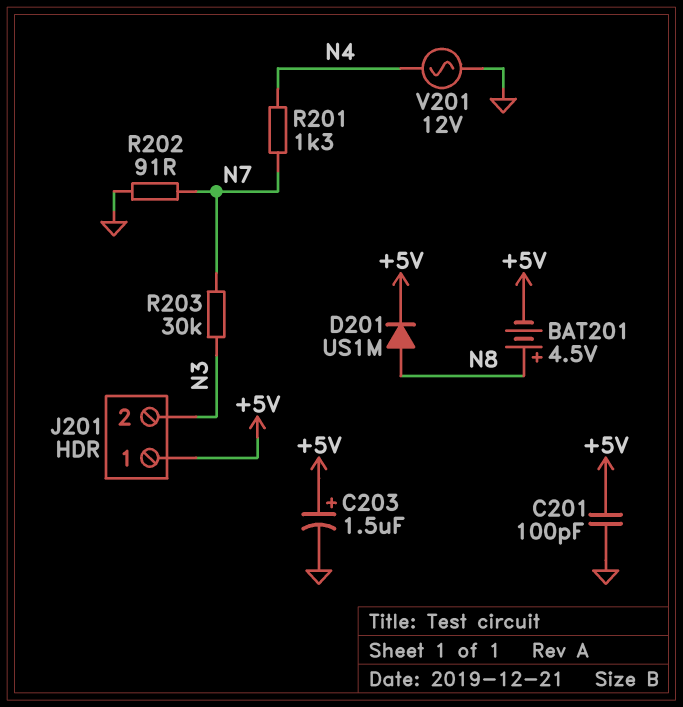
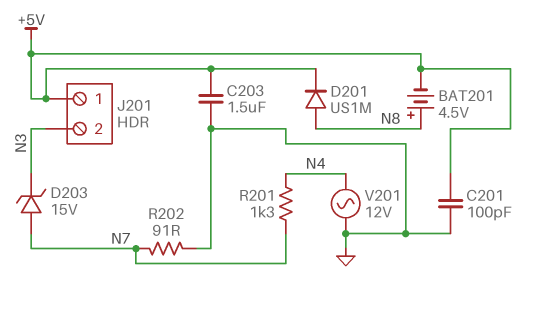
C203: 1.5uF (plus +5V, minus GND) -> 1.5uF (+5V, GND)
D203: none -> zener 15V (A N7, K N3)
R203: 30k (N3, N7) -> none

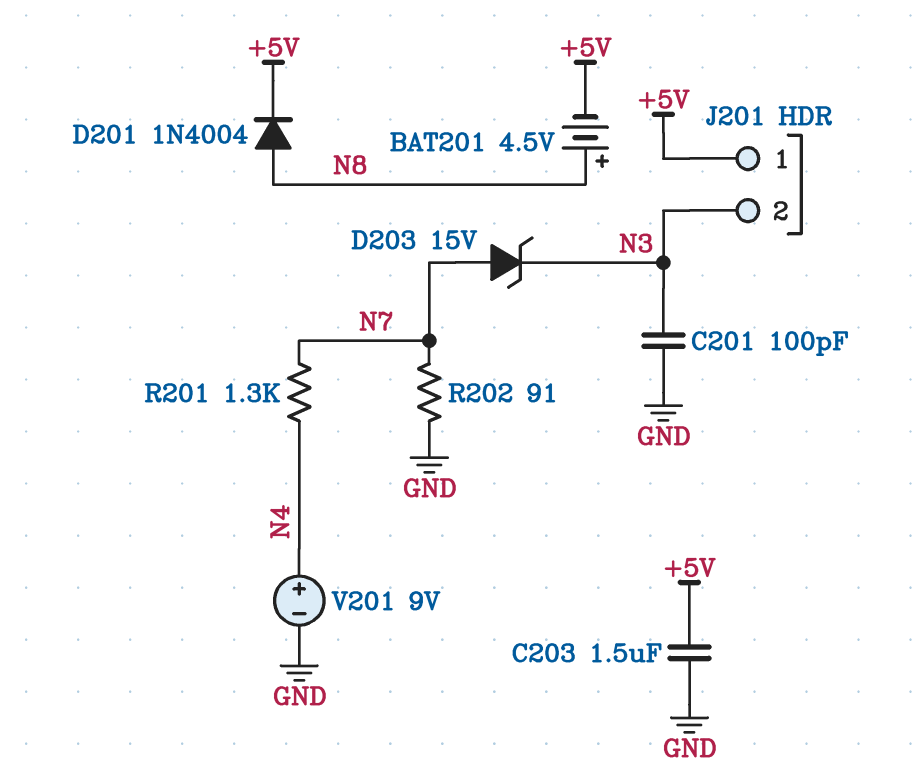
C201: 100pF (+5V, GND) -> 100pF (GND, N3)
D201: diode US1M (A N8, K +5V) -> diode 1N4004 (A N8, K +5V)
V201: AC 12V (GND, N4) -> 9V (plus N4, minus GND)

